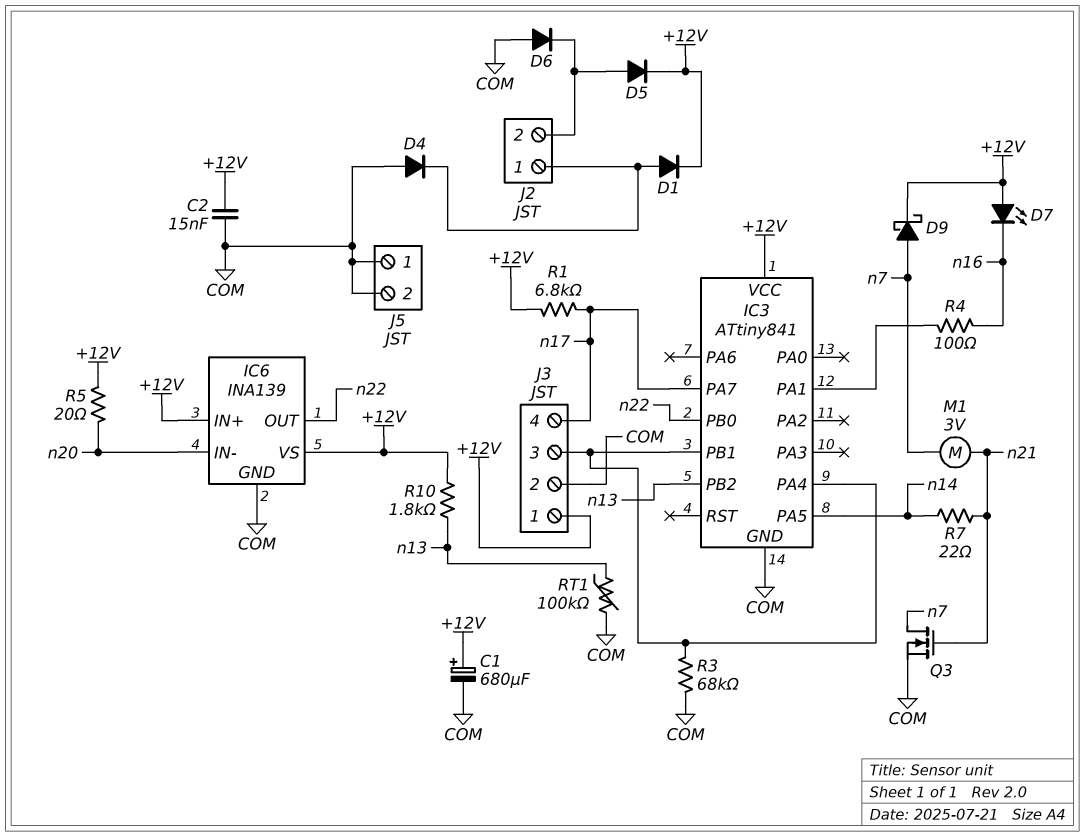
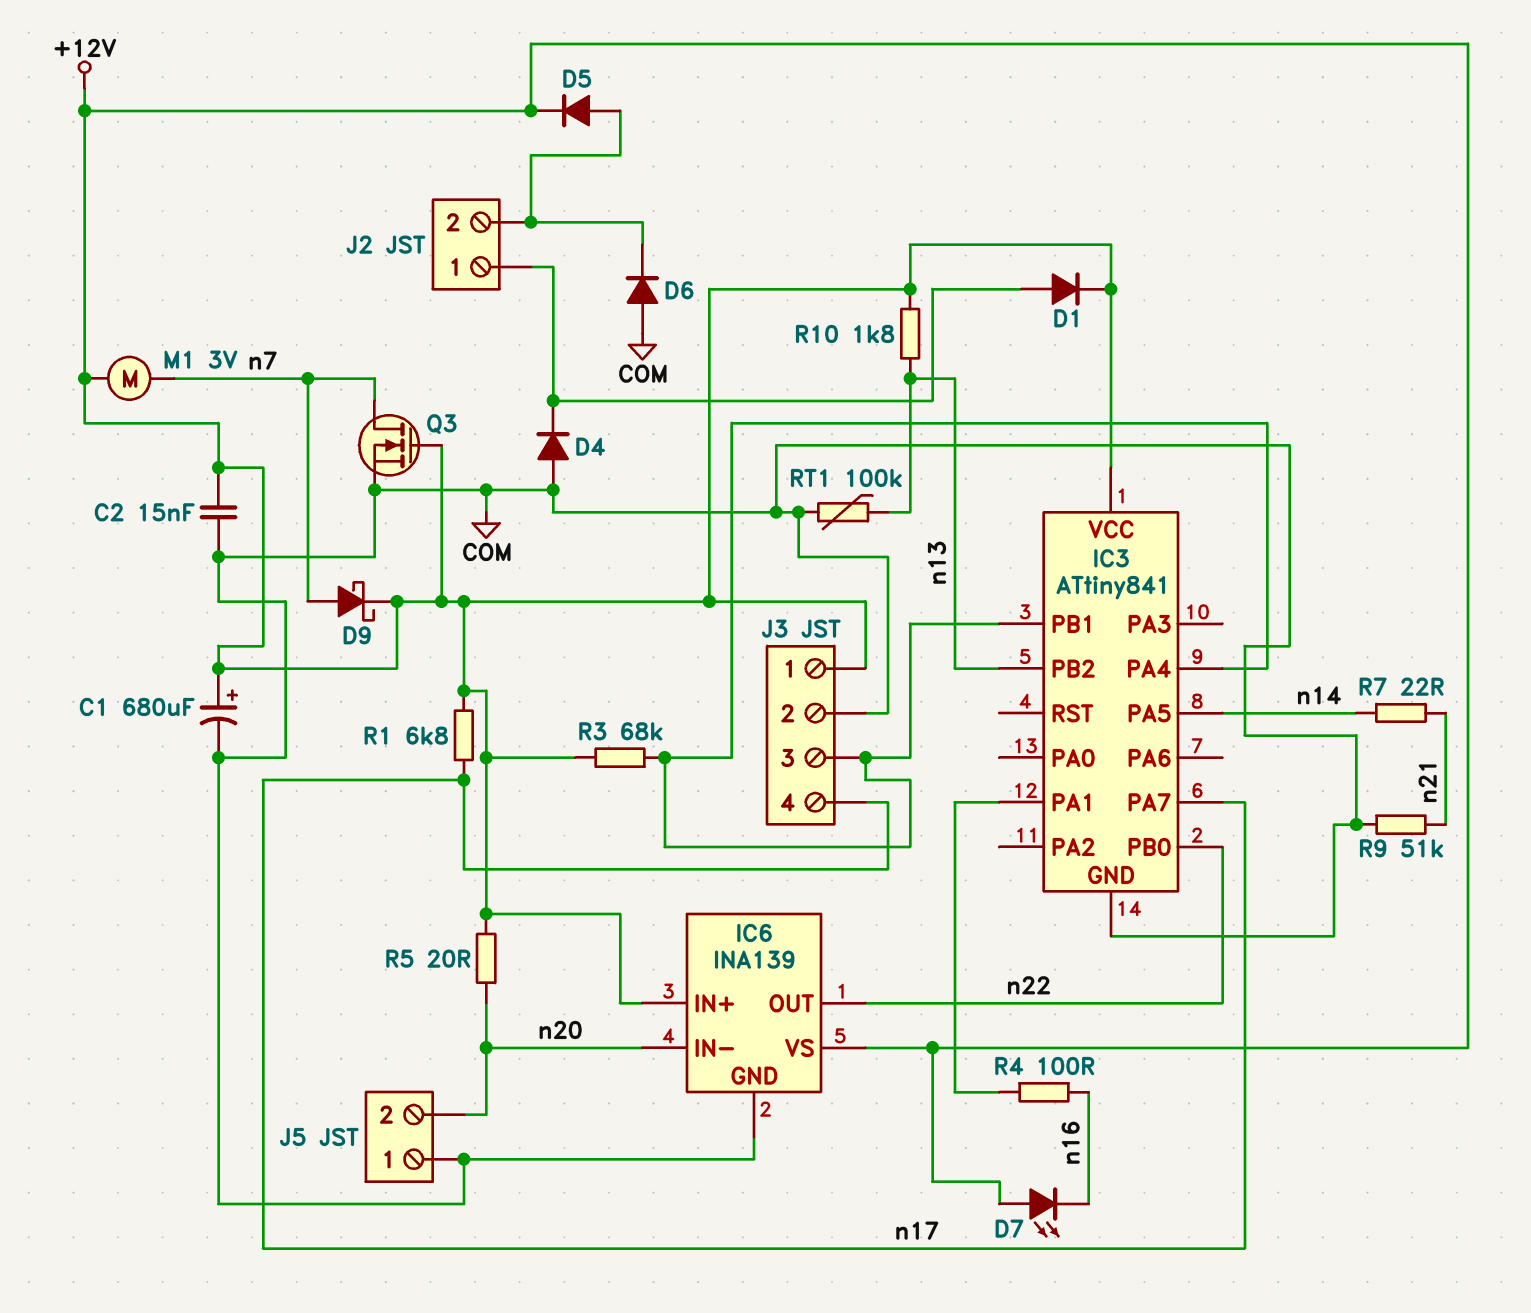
J5 pin 2: COM -> n20
M1: motor 3V (n7, n21) -> motor 3V (+12V, n7)
Q3: NMOS (G n21, D n7, S COM) -> NMOS (G +12V, D n7, S COM)
R3: 68k (COM, IC3/PA4) -> 68k (+12V, IC3/PA4)
R9: none -> 51k (COM, n21)

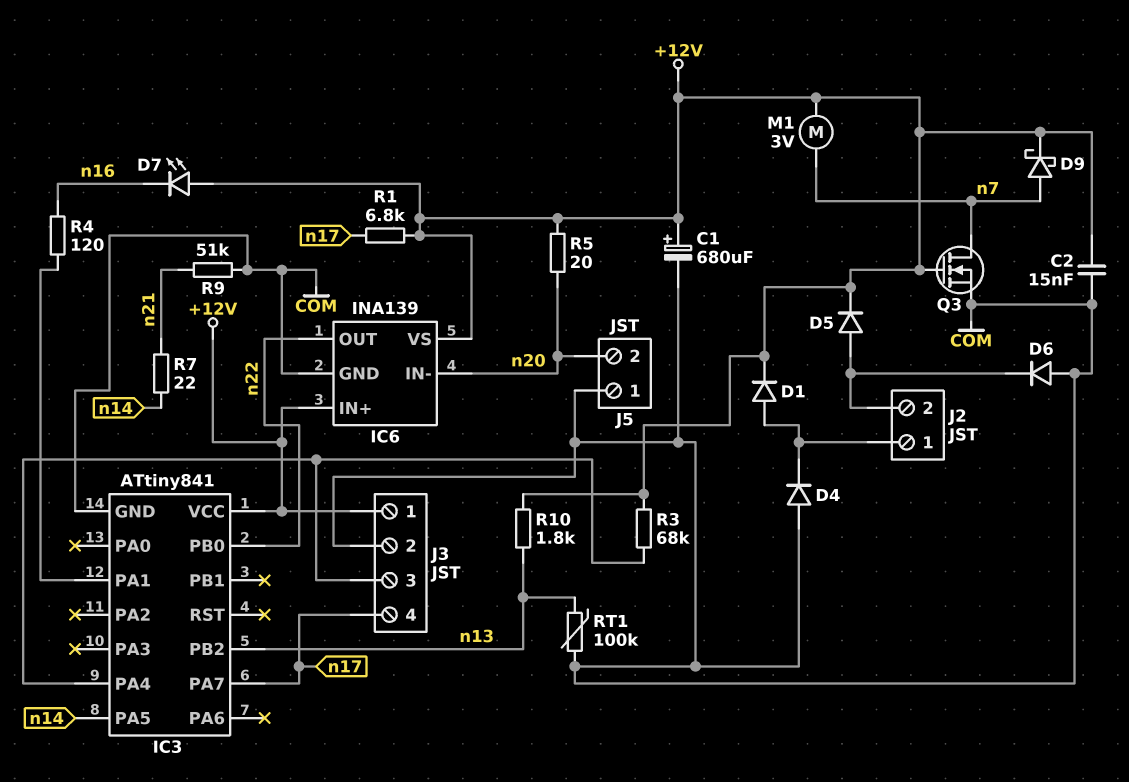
IC3 pin PB1: IC3/PA4 -> none
R4: 100 (IC3/PA1, n16) -> 120 (IC3/PA1, n16)

